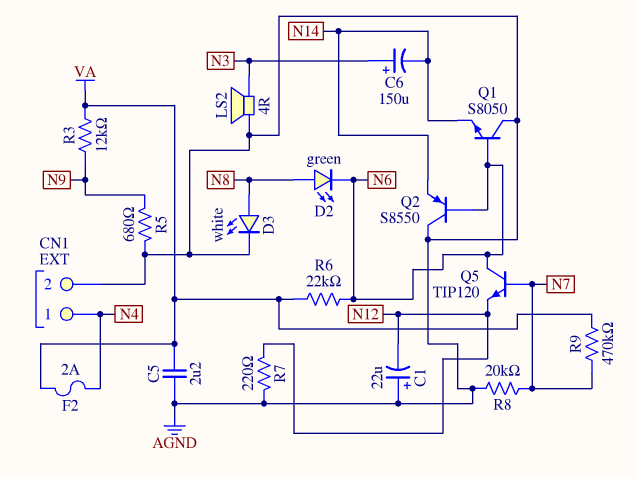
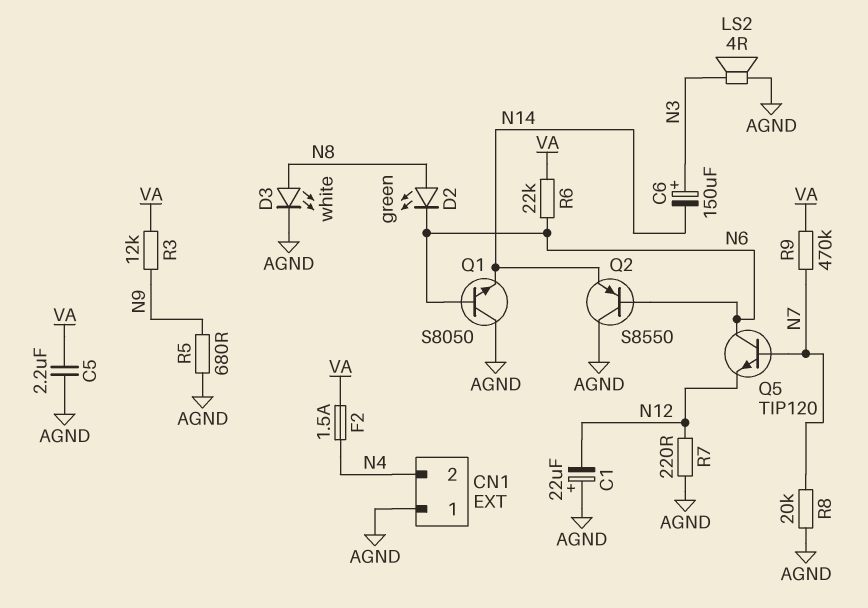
CN1 pin 1: N4 -> AGND
CN1 pin 2: AGND -> N4
F2: 2A (N4, VA) -> 1.5A (N4, VA)

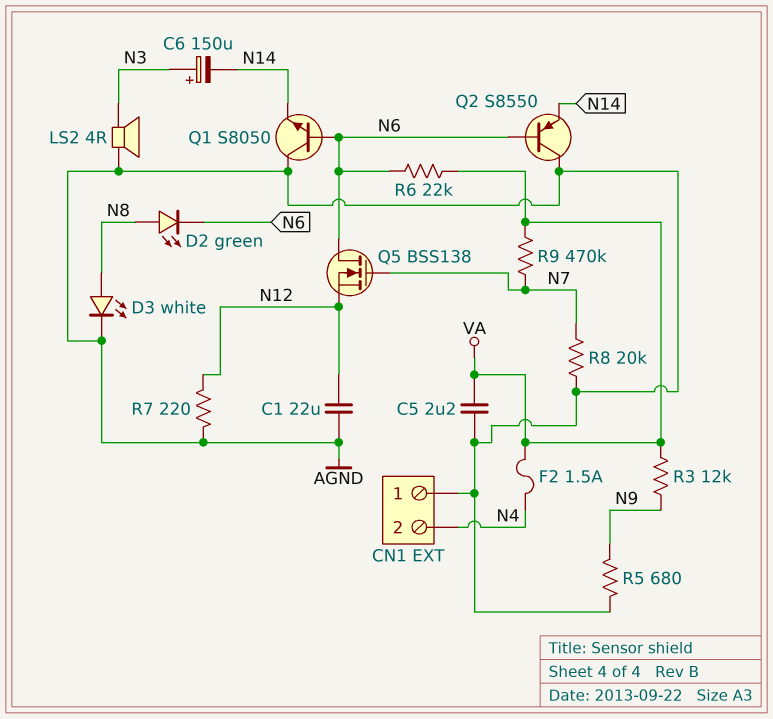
C1: 22uF (plus AGND, minus N12) -> 22uF (AGND, N12)
Q5: NPN TIP120 (B N7, C N6, E N12) -> NMOS BSS138 (G N7, D N6, S N12)

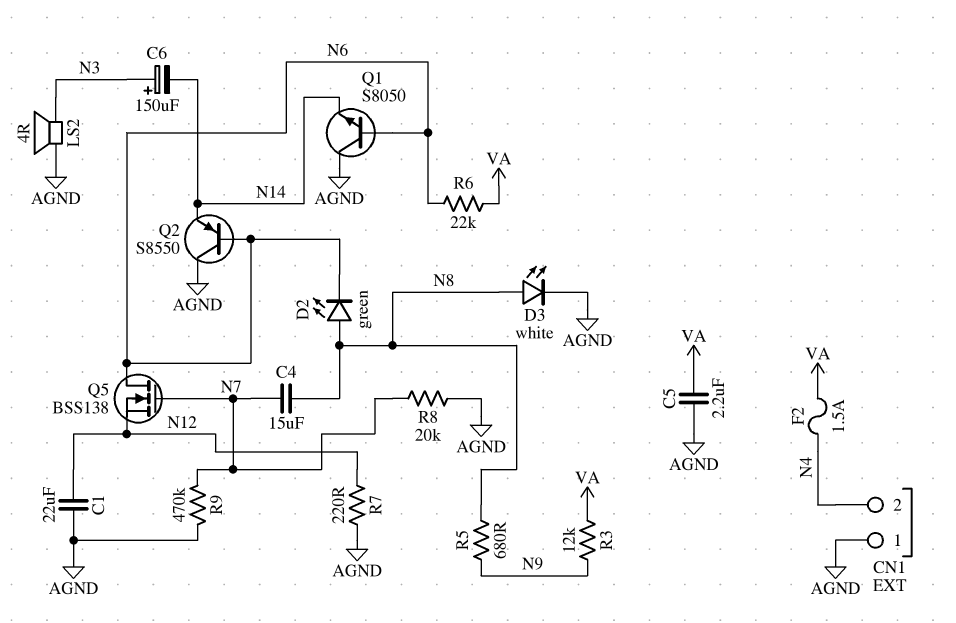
C4: none -> 15uF (N7, N8)
R5: 680 (AGND, N9) -> 680 (N8, N9)
R9: 470k (N7, VA) -> 470k (AGND, N7)

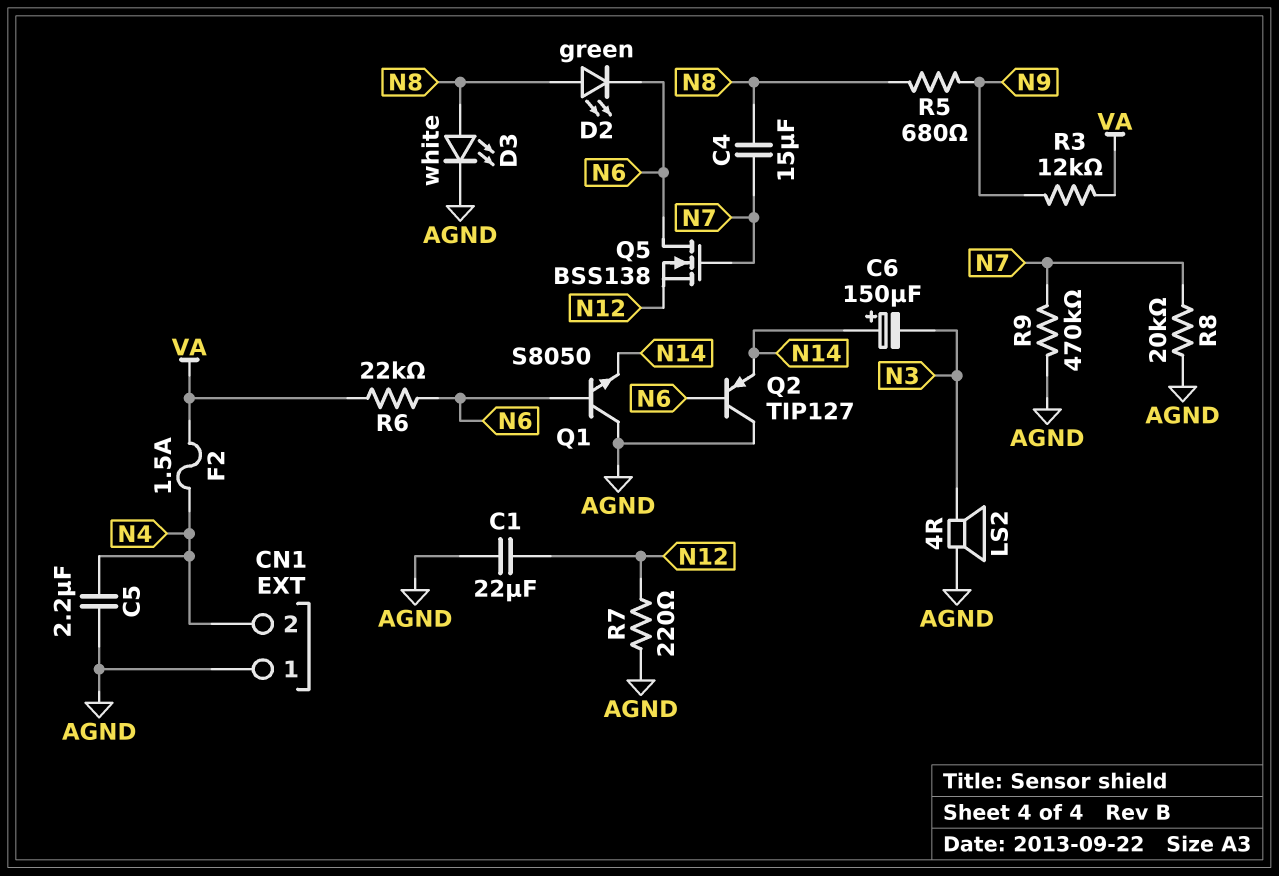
C5: 2.2uF (AGND, VA) -> 2.2uF (AGND, N4)
C6: 150uF (plus N3, minus N14) -> 150uF (plus N14, minus N3)
Q2: PNP S8550 (B N6, C AGND, E N14) -> PNP TIP127 (B N6, C AGND, E N14)

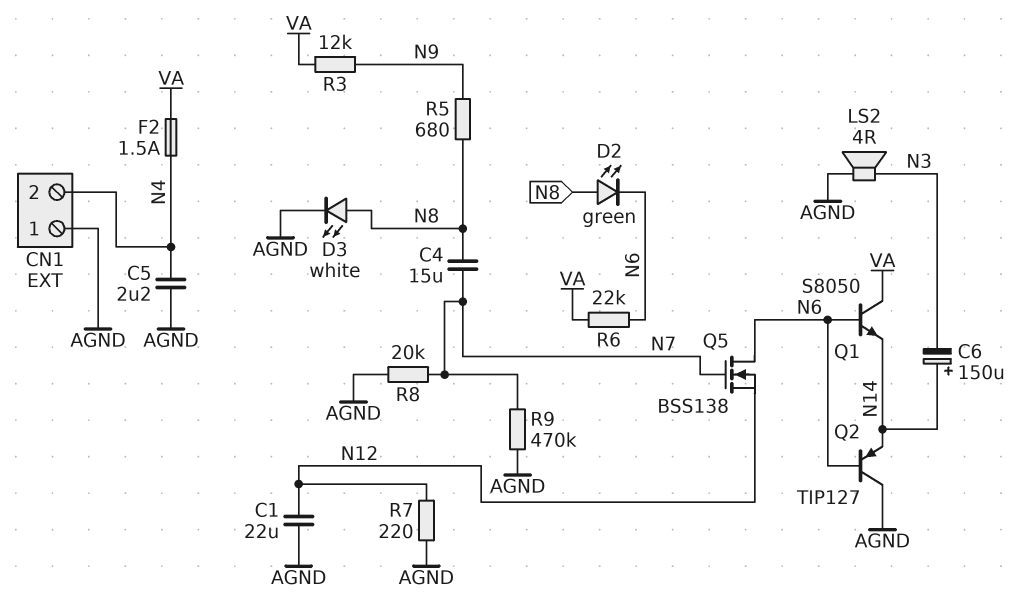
Q1: NPN S8050 (B N6, C AGND, E N14) -> NPN S8050 (B N6, C VA, E N14)

